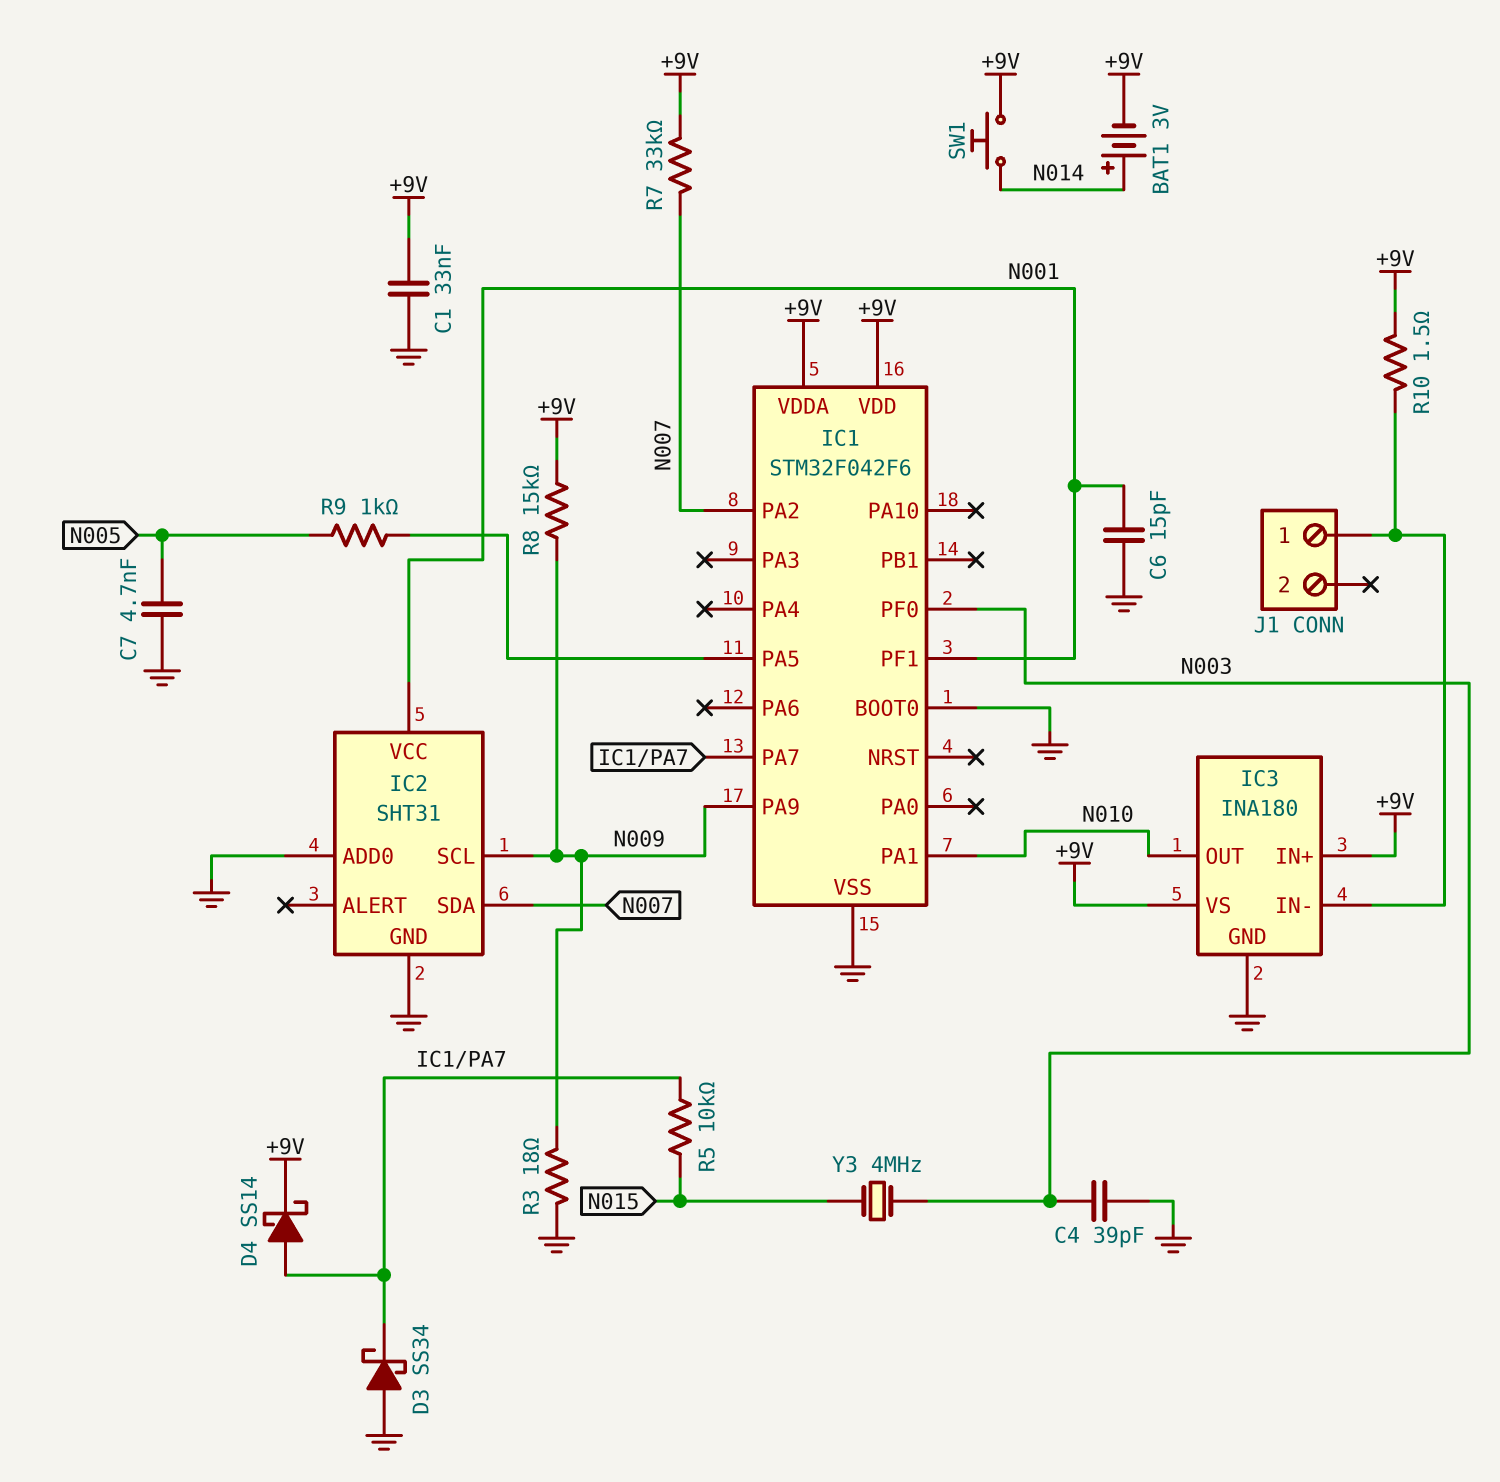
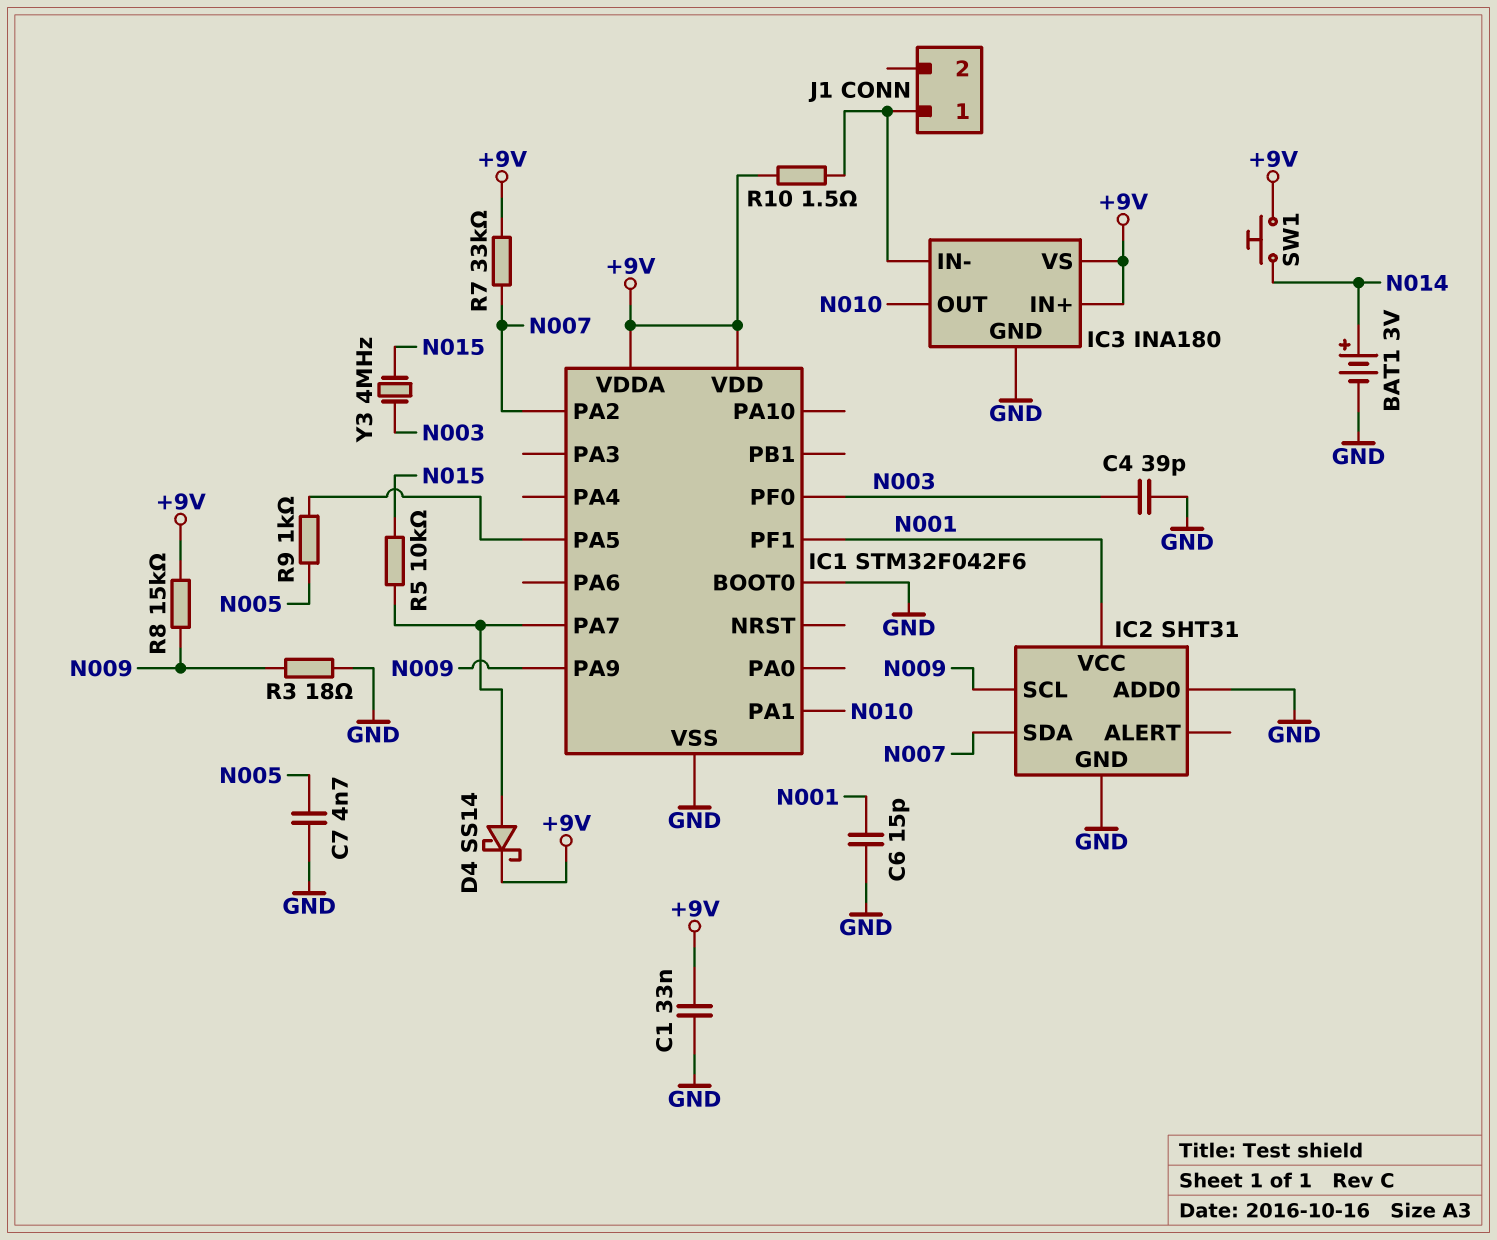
BAT1: 3V (plus N014, minus +9V) -> 3V (plus N014, minus GND)
D3: schottky SS34 (A GND, K IC1/PA7) -> none

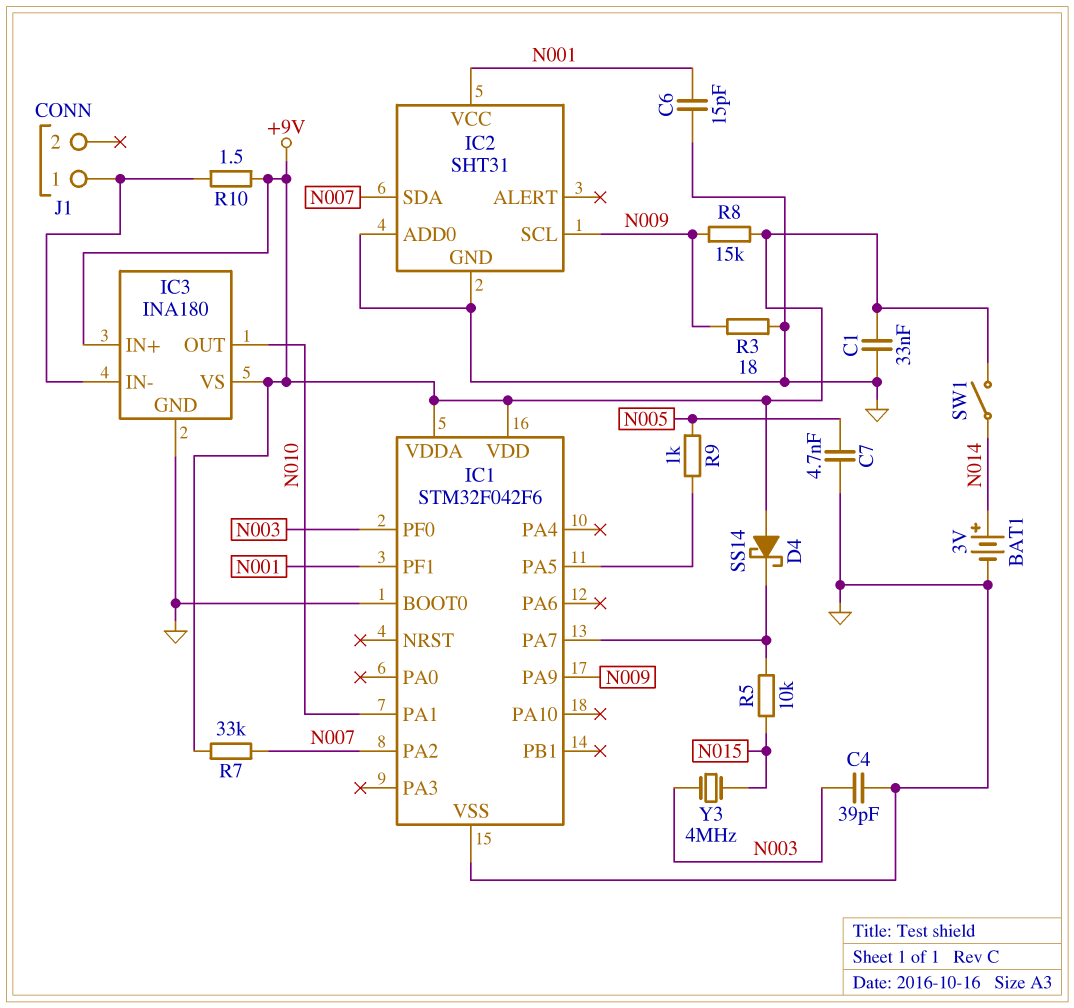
D4: schottky SS14 (A IC1/PA7, K +9V) -> schottky SS14 (A +9V, K IC1/PA7)
SW1: button (+9V, N014) -> switch (+9V, N014)

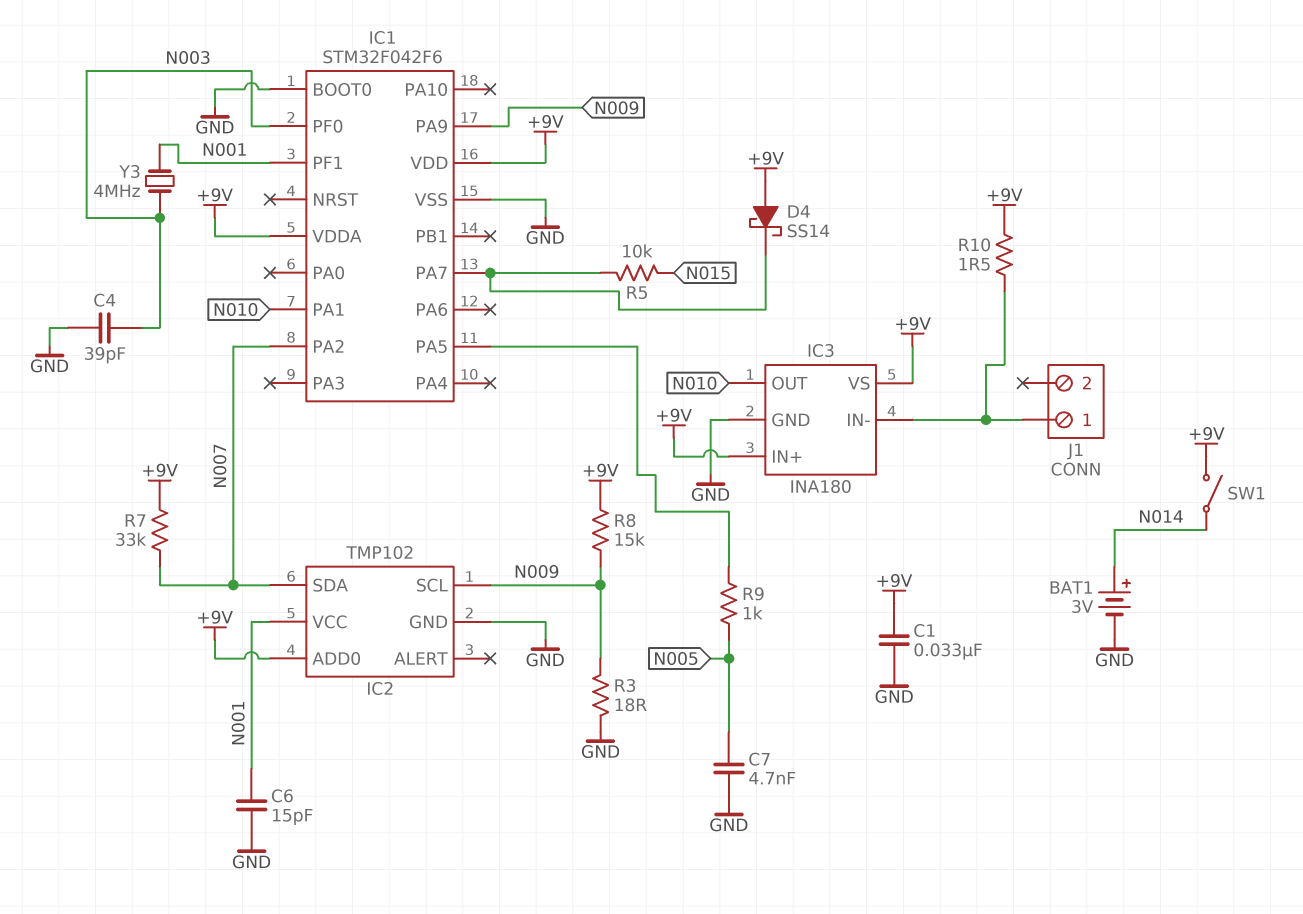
IC2: SHT31 -> TMP102
IC2 pin ADD0: GND -> +9V
Y3: 4MHz (N003, N015) -> 4MHz (N001, N003)

